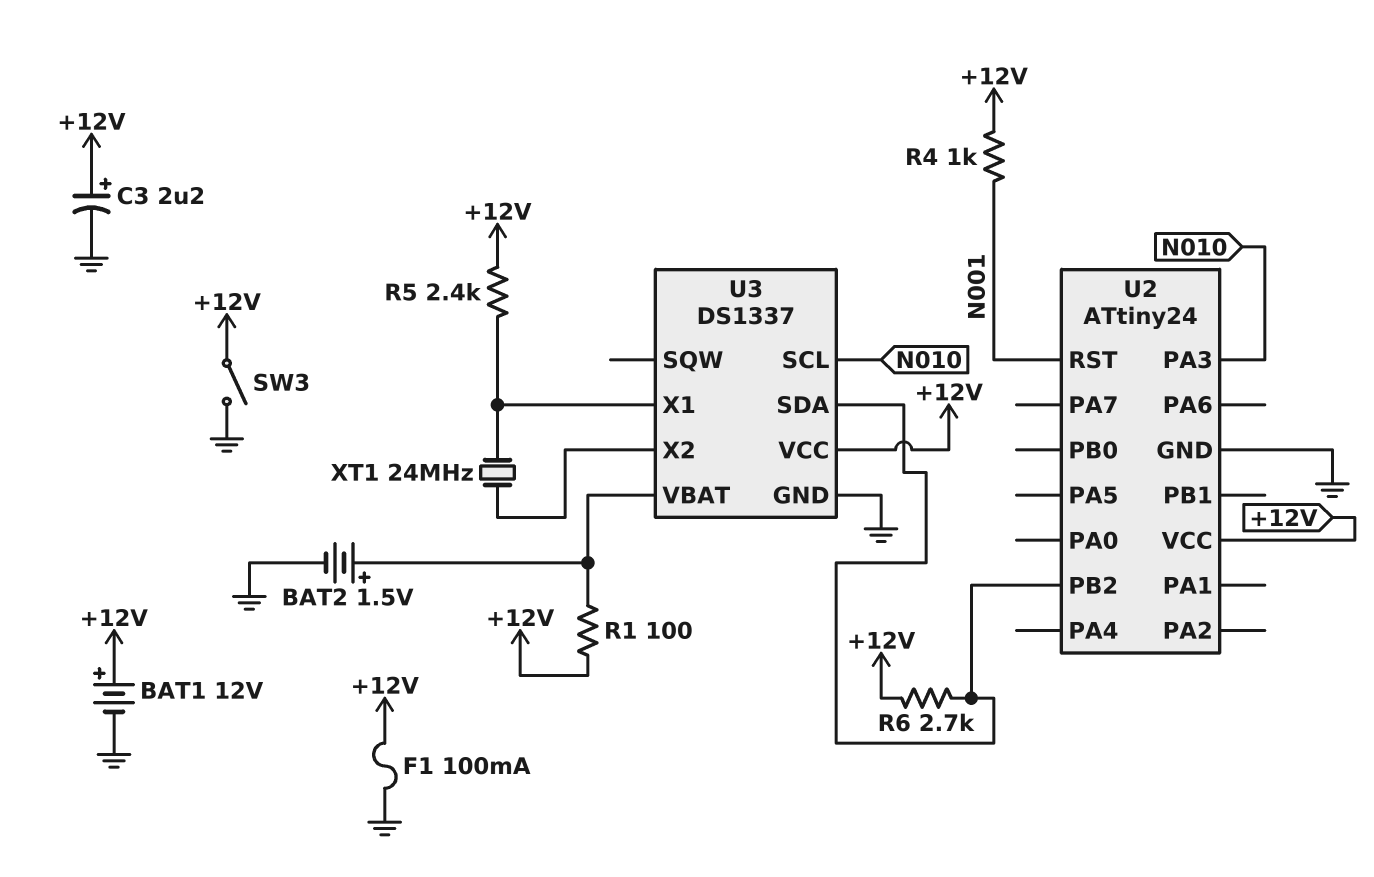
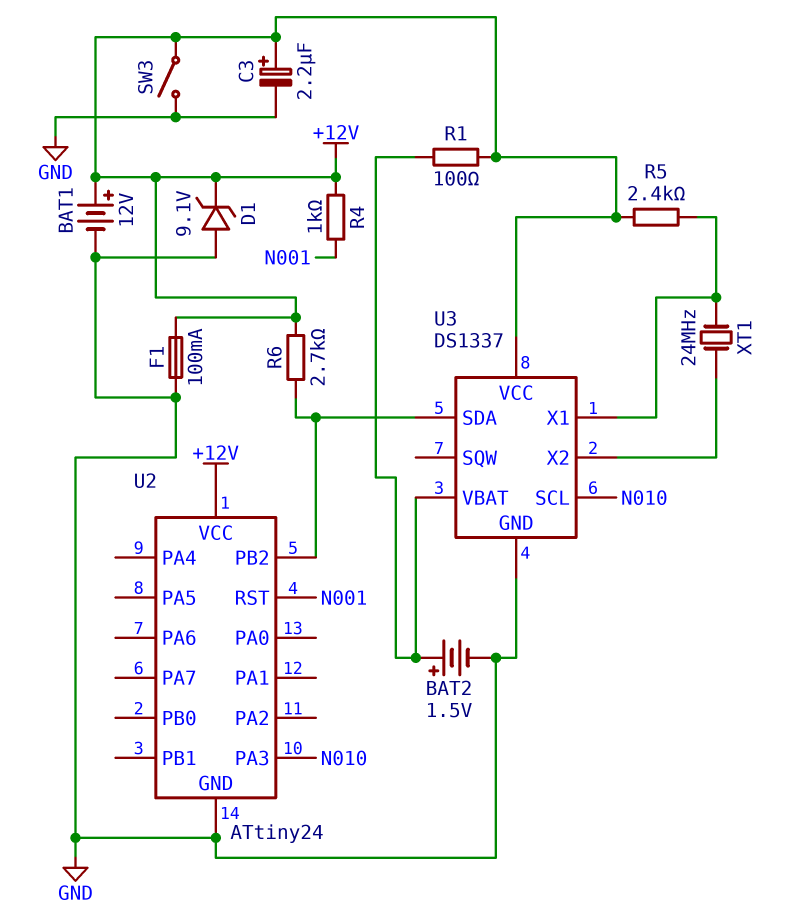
D1: none -> zener 9.1V (A GND, K +12V)

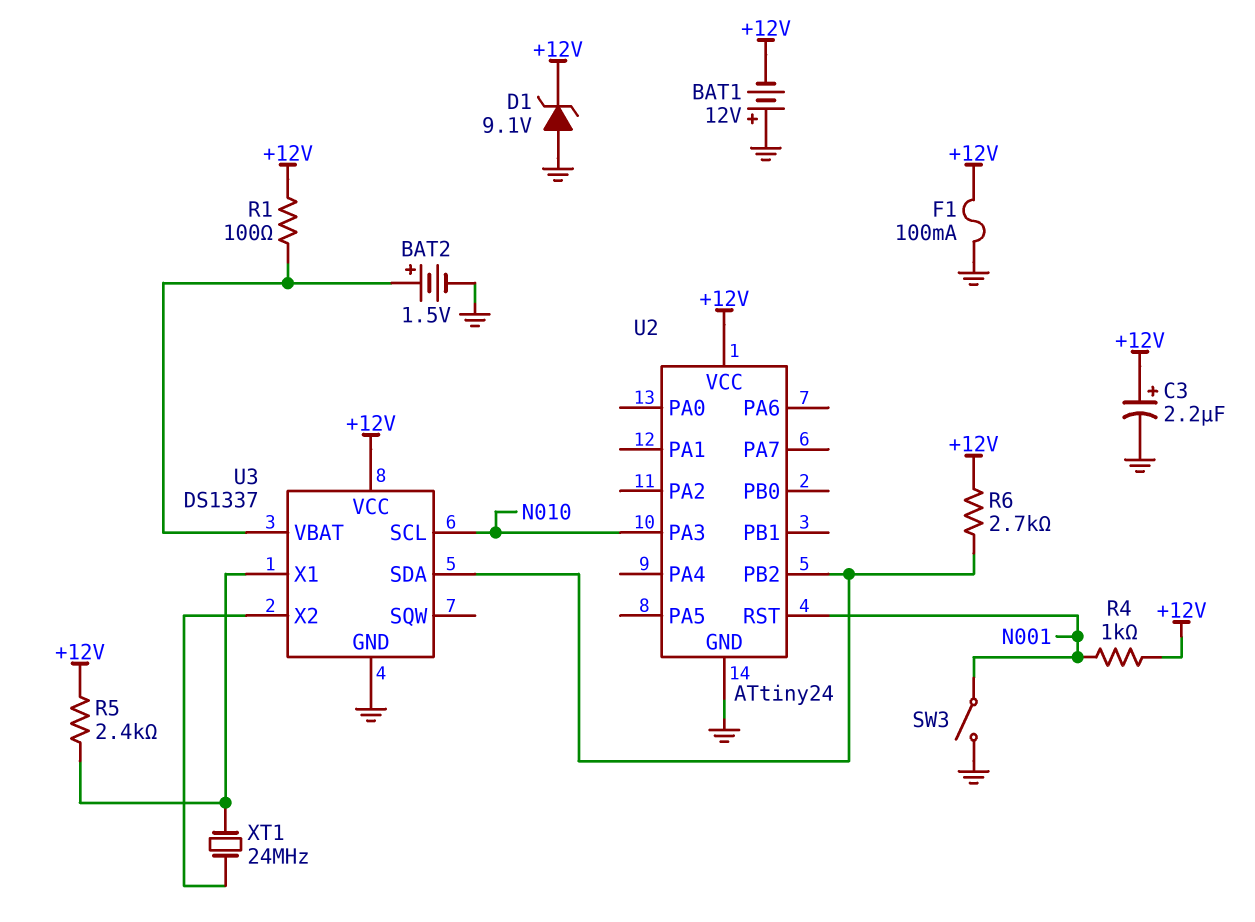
BAT1: 12V (plus +12V, minus GND) -> 12V (plus GND, minus +12V)
SW3: switch (+12V, GND) -> switch (GND, N001)

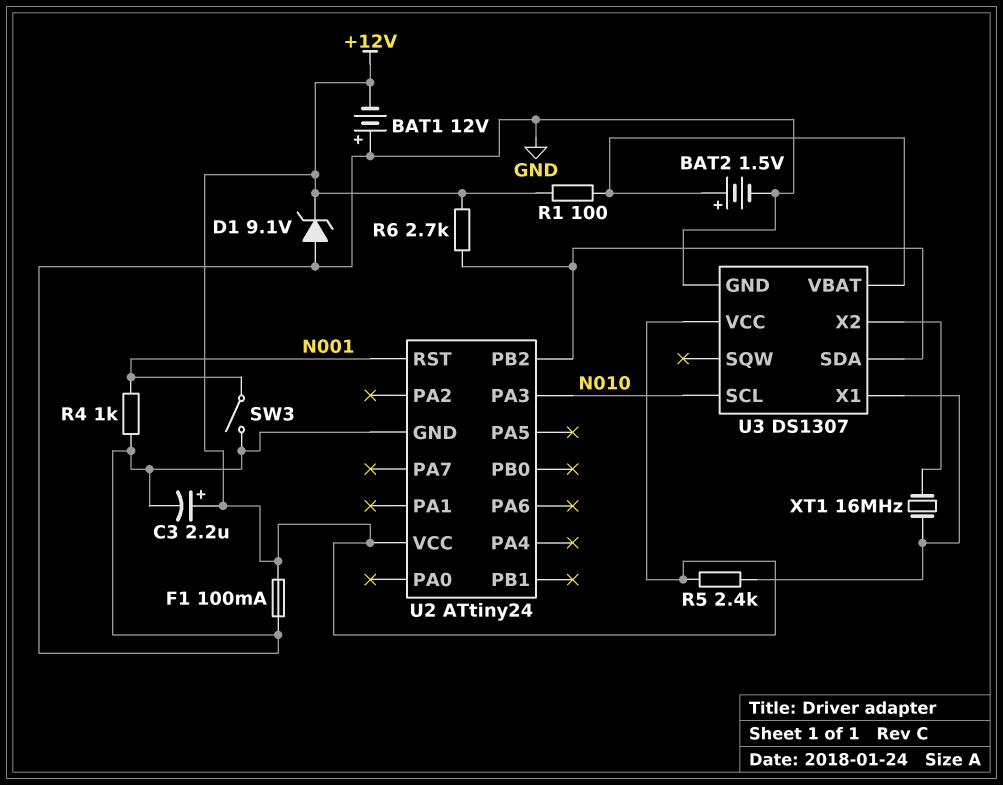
R4: 1k (+12V, N001) -> 1k (GND, N001)
U3: DS1337 -> DS1307
XT1: 24MHz (U3/X1, U3/X2) -> 16MHz (U3/X1, U3/X2)

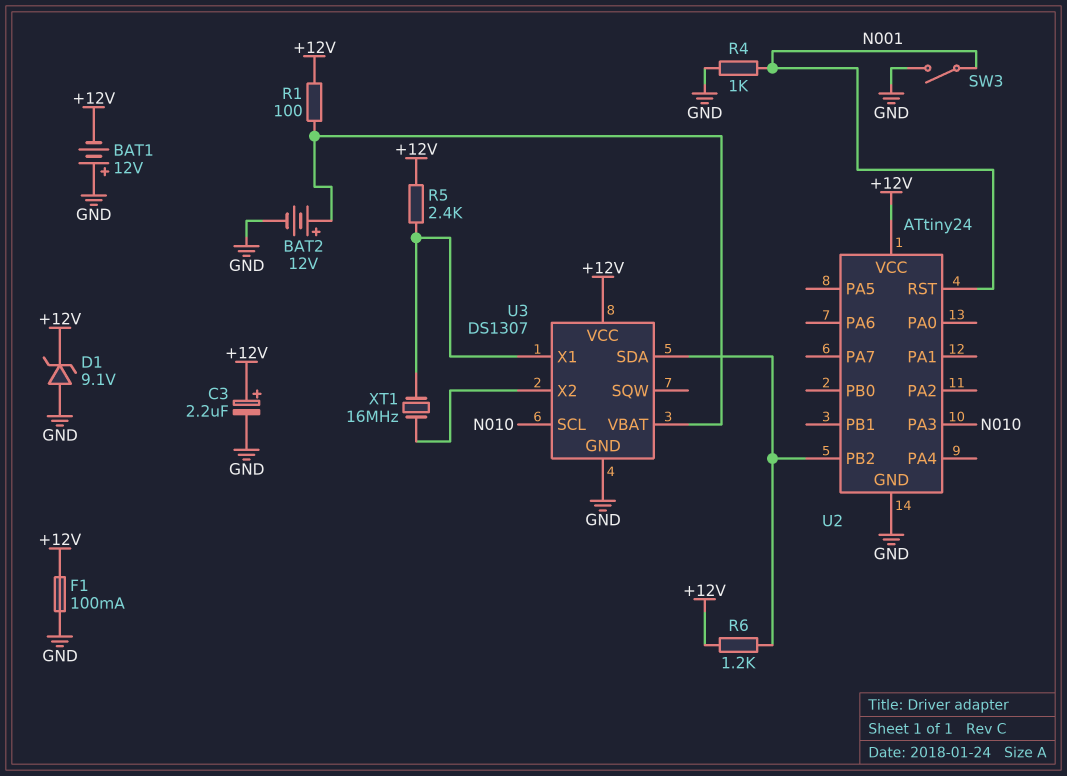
BAT2: 1.5V (plus U3/VBAT, minus GND) -> 12V (plus U3/VBAT, minus GND)
R6: 2.7k (+12V, U2/PB2) -> 1.2k (+12V, U2/PB2)

